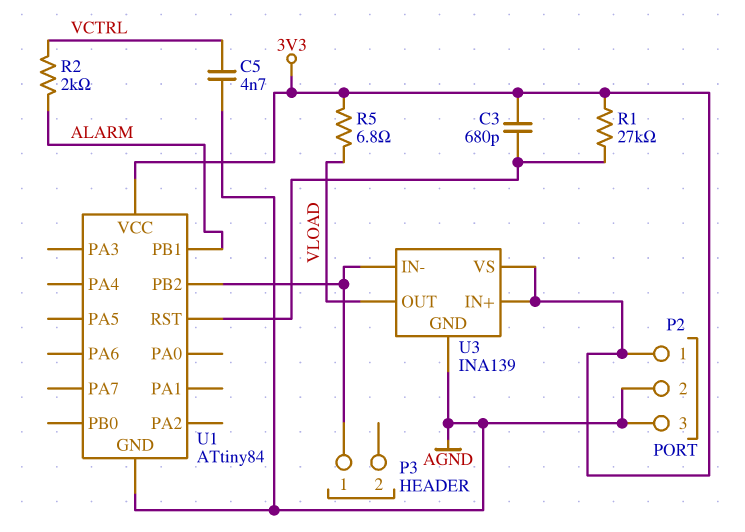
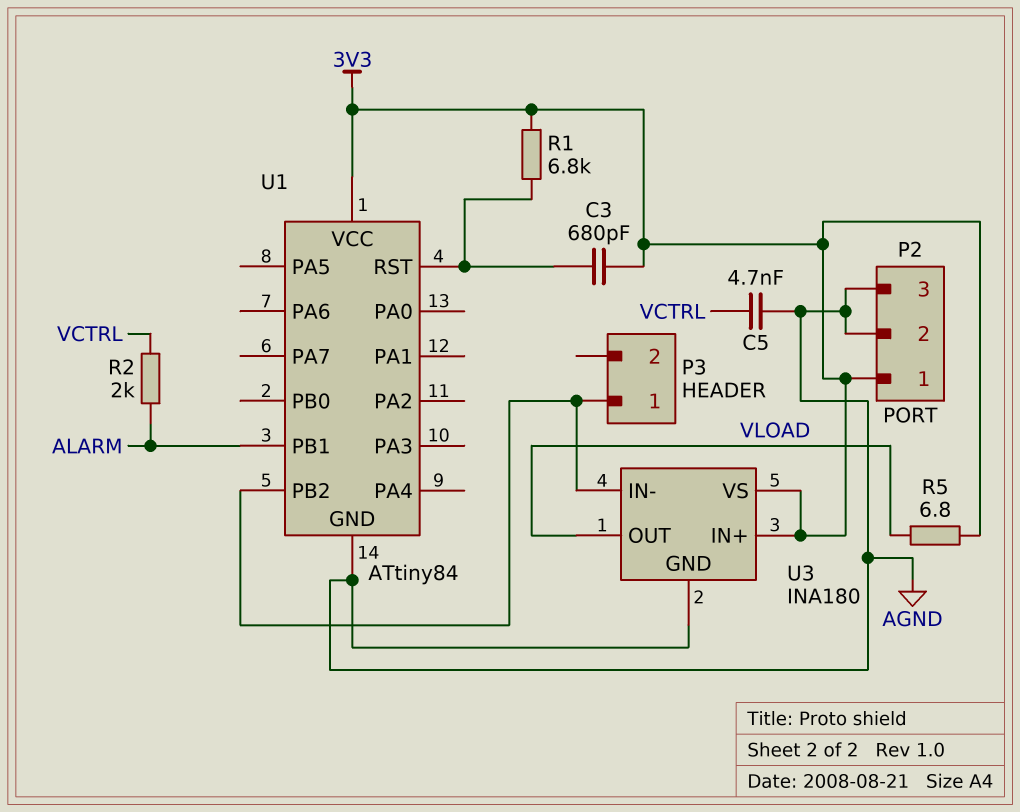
R1: 27k (3V3, U1/RST) -> 6.8k (3V3, U1/RST)
U3: INA139 -> INA180

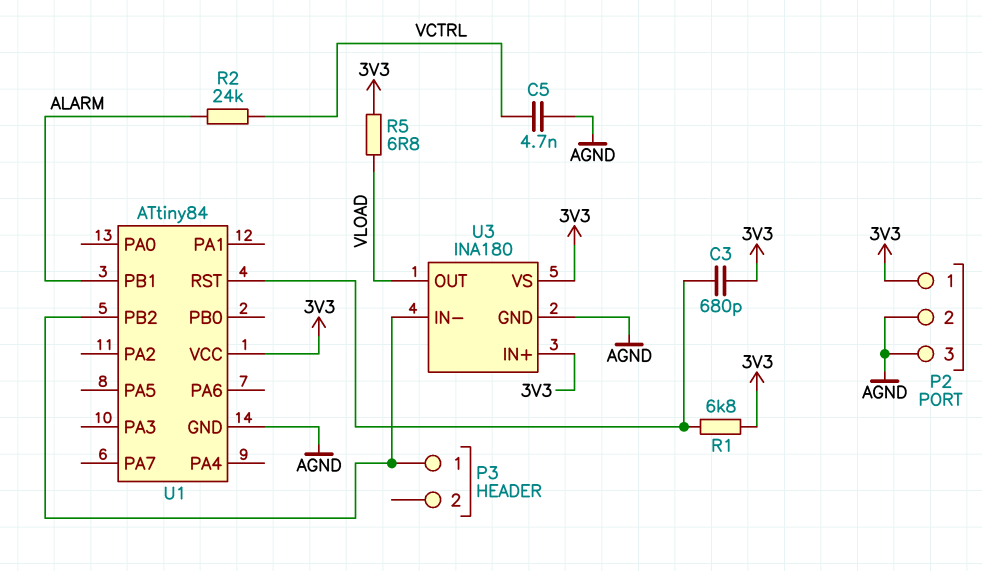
R2: 2k (ALARM, VCTRL) -> 24k (ALARM, VCTRL)

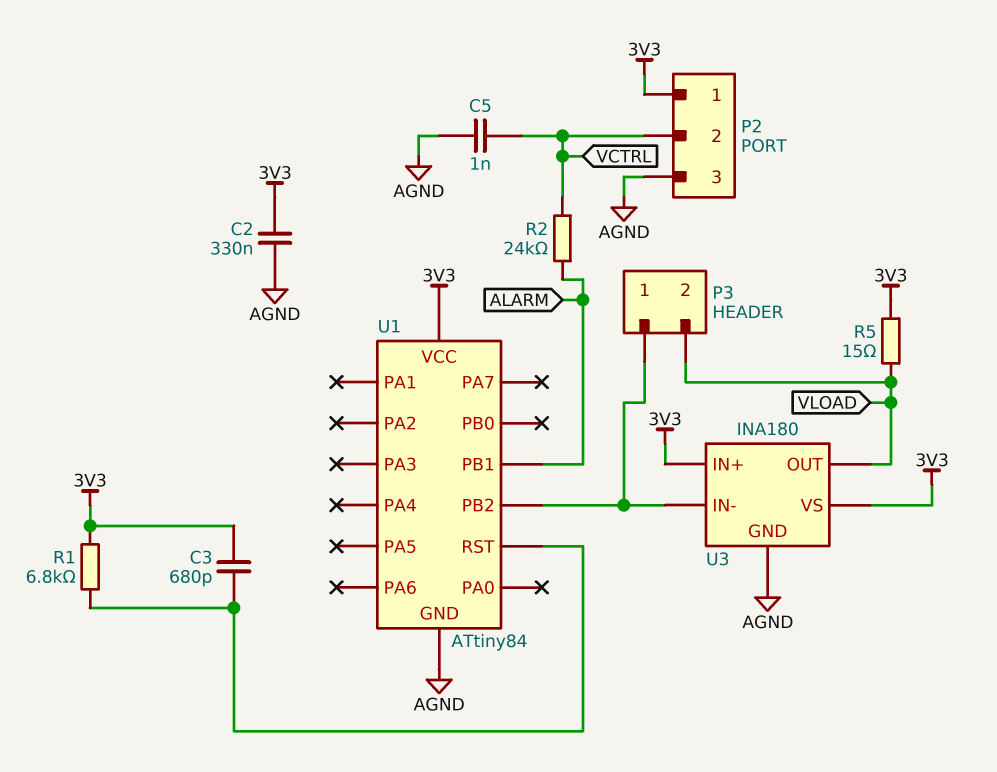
C2: none -> 330nF (3V3, AGND)
C5: 4.7nF (AGND, VCTRL) -> 1nF (AGND, VCTRL)
P2 pin 2: AGND -> VCTRL
P3 pin 2: none -> VLOAD
R5: 6.8 (3V3, VLOAD) -> 15 (3V3, VLOAD)

